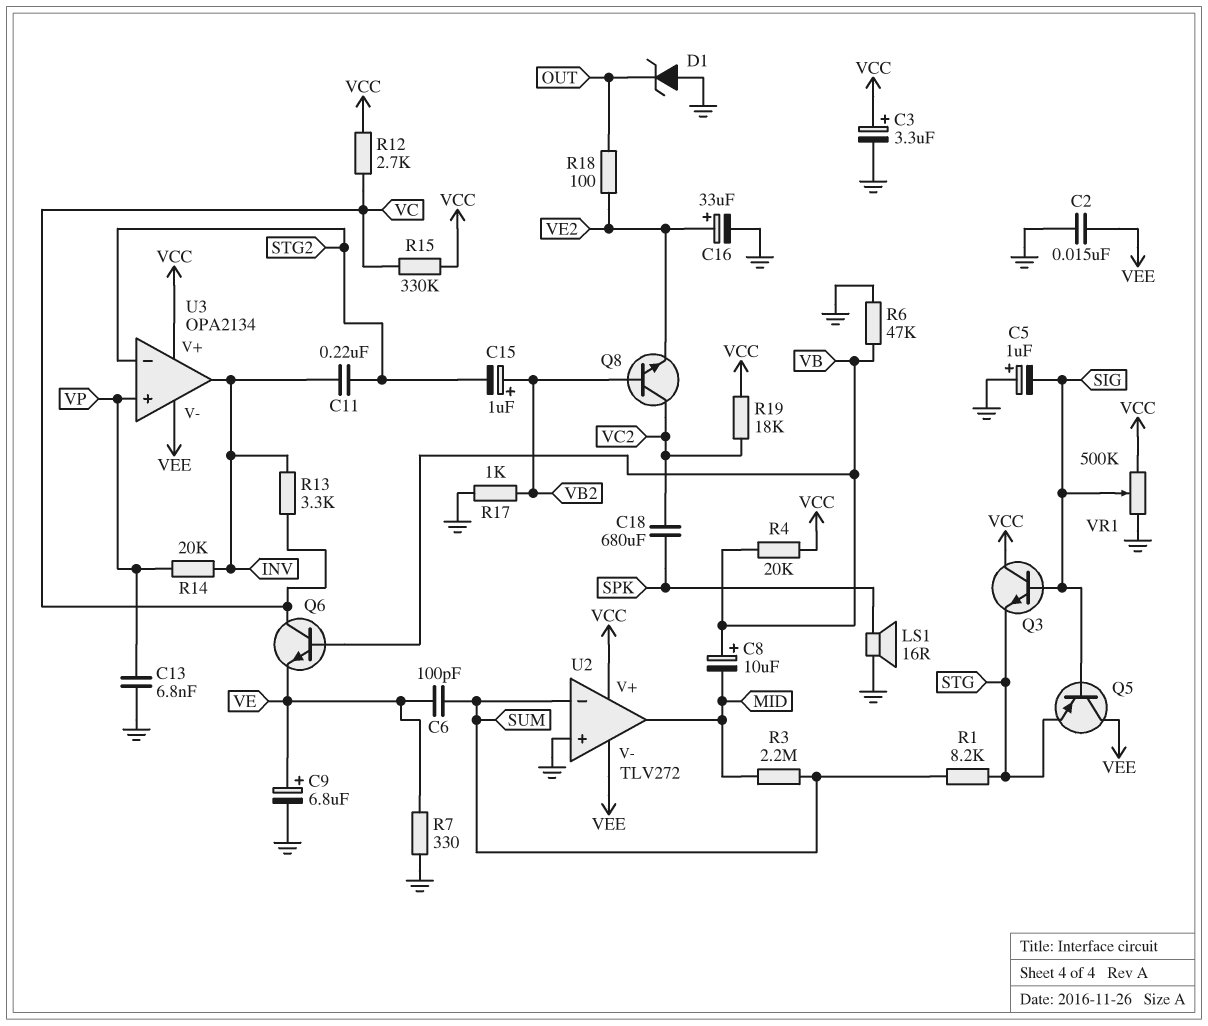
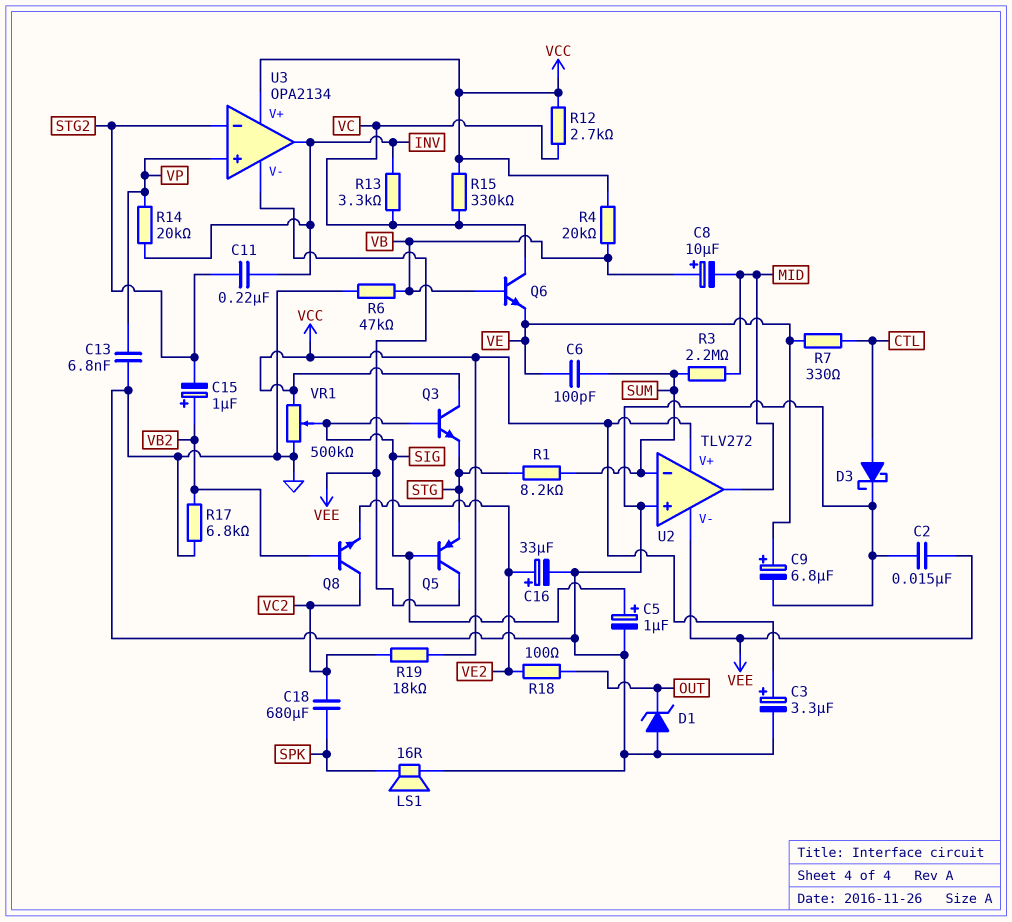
C5: 1uF (plus GND, minus SIG) -> 1uF (plus SIG, minus GND)
D3: none -> schottky (A CTL, K GND)
R7: 330 (GND, VE) -> 330 (CTL, VE)
R17: 1k (GND, VB2) -> 6.8k (GND, VB2)

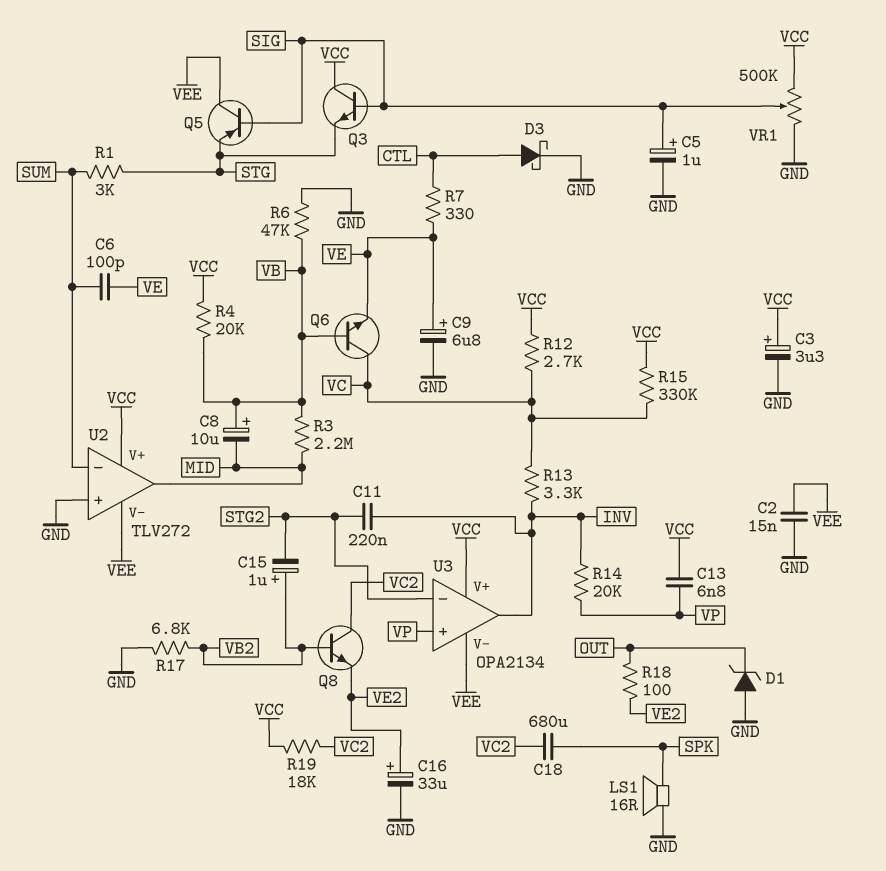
C13: 6.8nF (GND, VP) -> 6.8nF (VCC, VP)
R1: 8.2k (STG, SUM) -> 3k (STG, SUM)
R3: 2.2M (MID, SUM) -> 2.2M (MID, VB)

